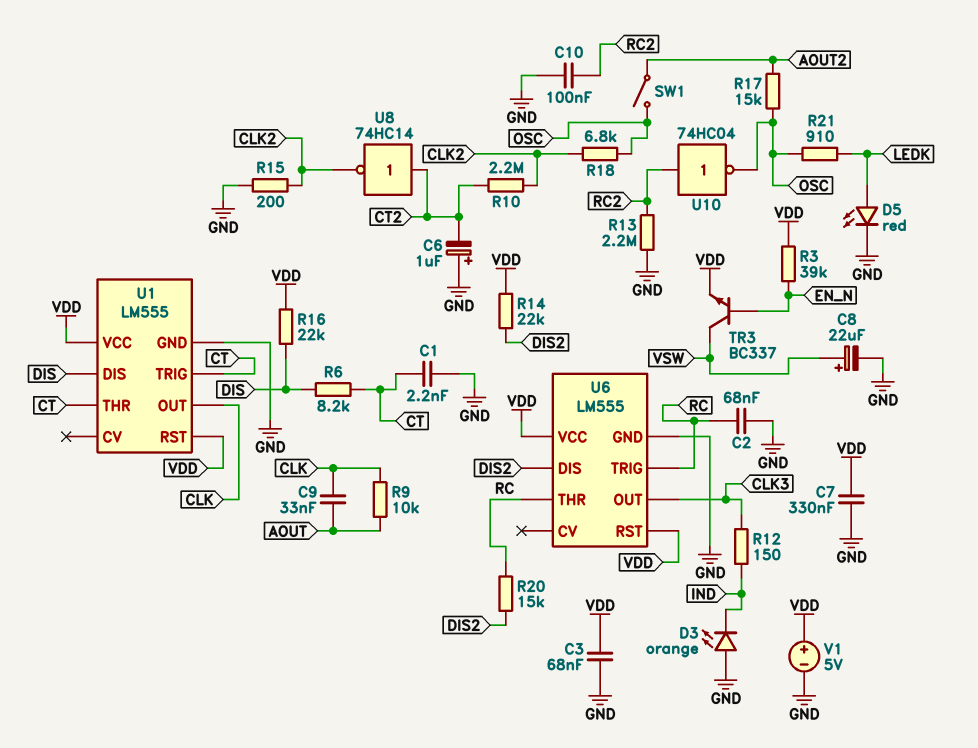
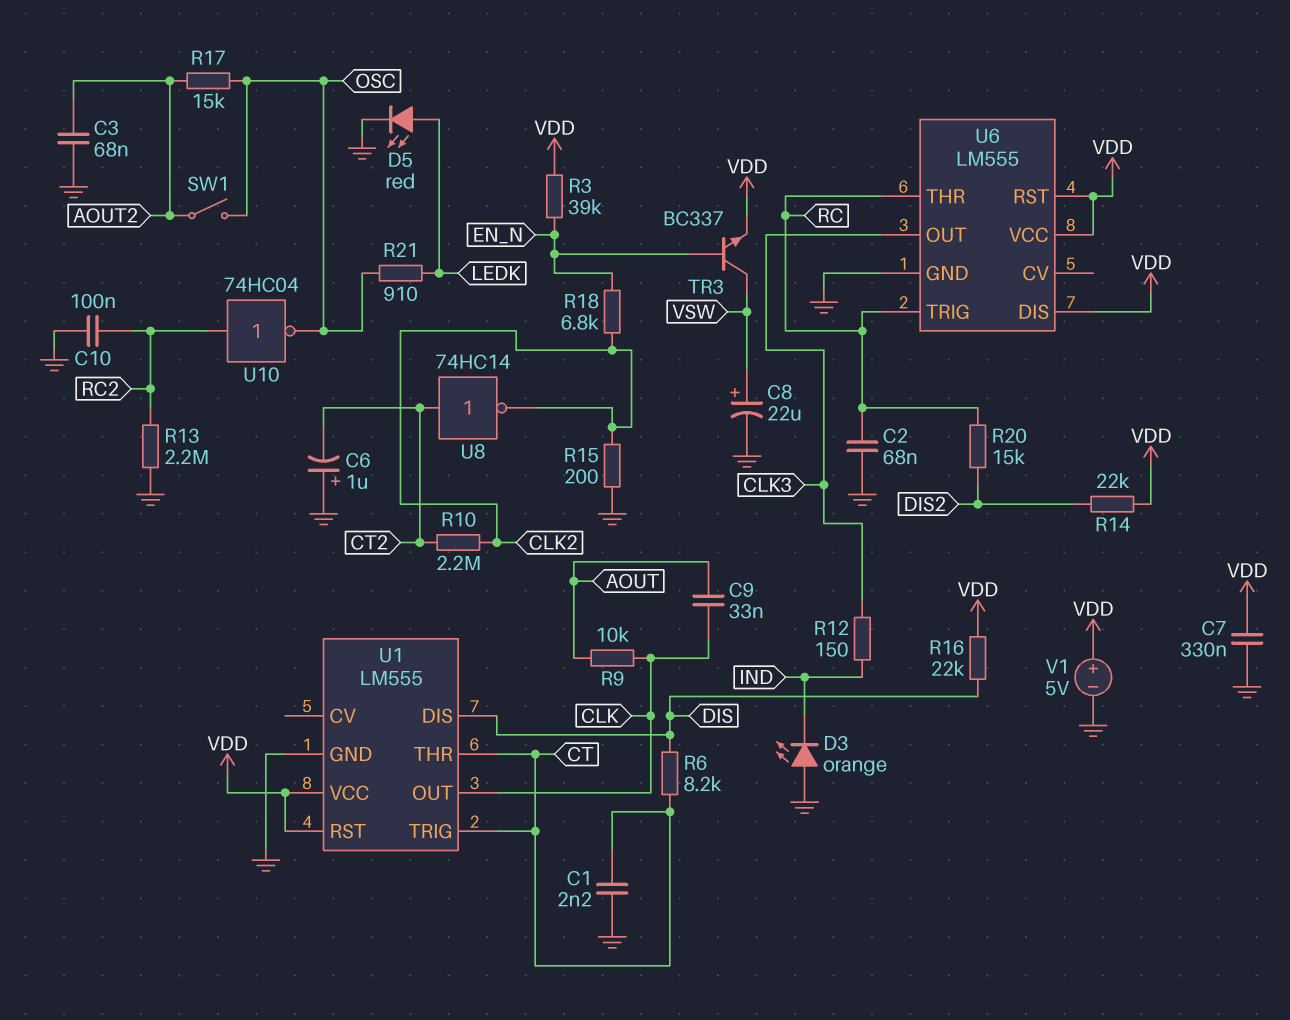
C3: 68nF (GND, VDD) -> 68nF (AOUT2, GND)
R18: 6.8k (CLK2, OSC) -> 6.8k (CLK2, EN_N)
U6 pin DIS: DIS2 -> VDD

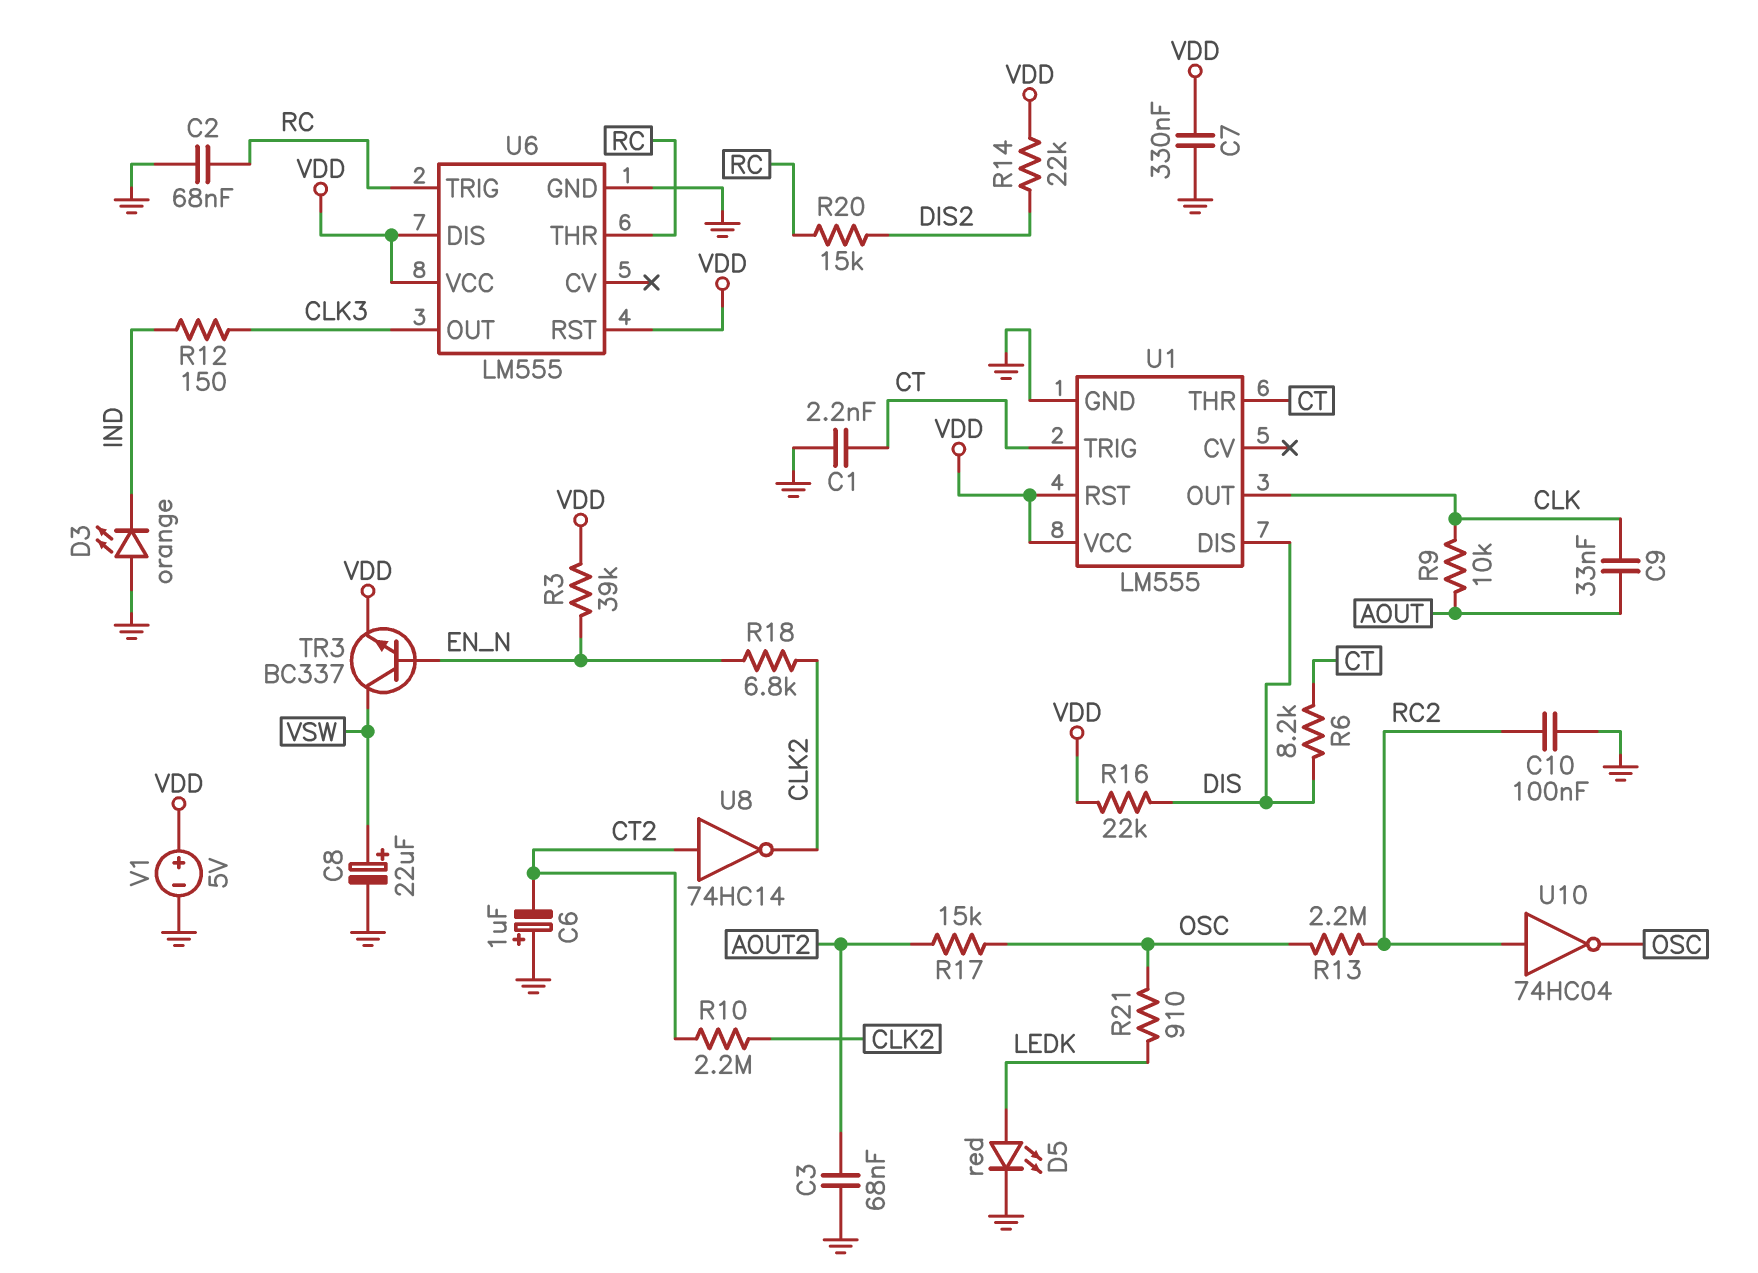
R13: 2.2M (GND, RC2) -> 2.2M (OSC, RC2)
R15: 200 (CLK2, GND) -> none
SW1: switch (AOUT2, OSC) -> none

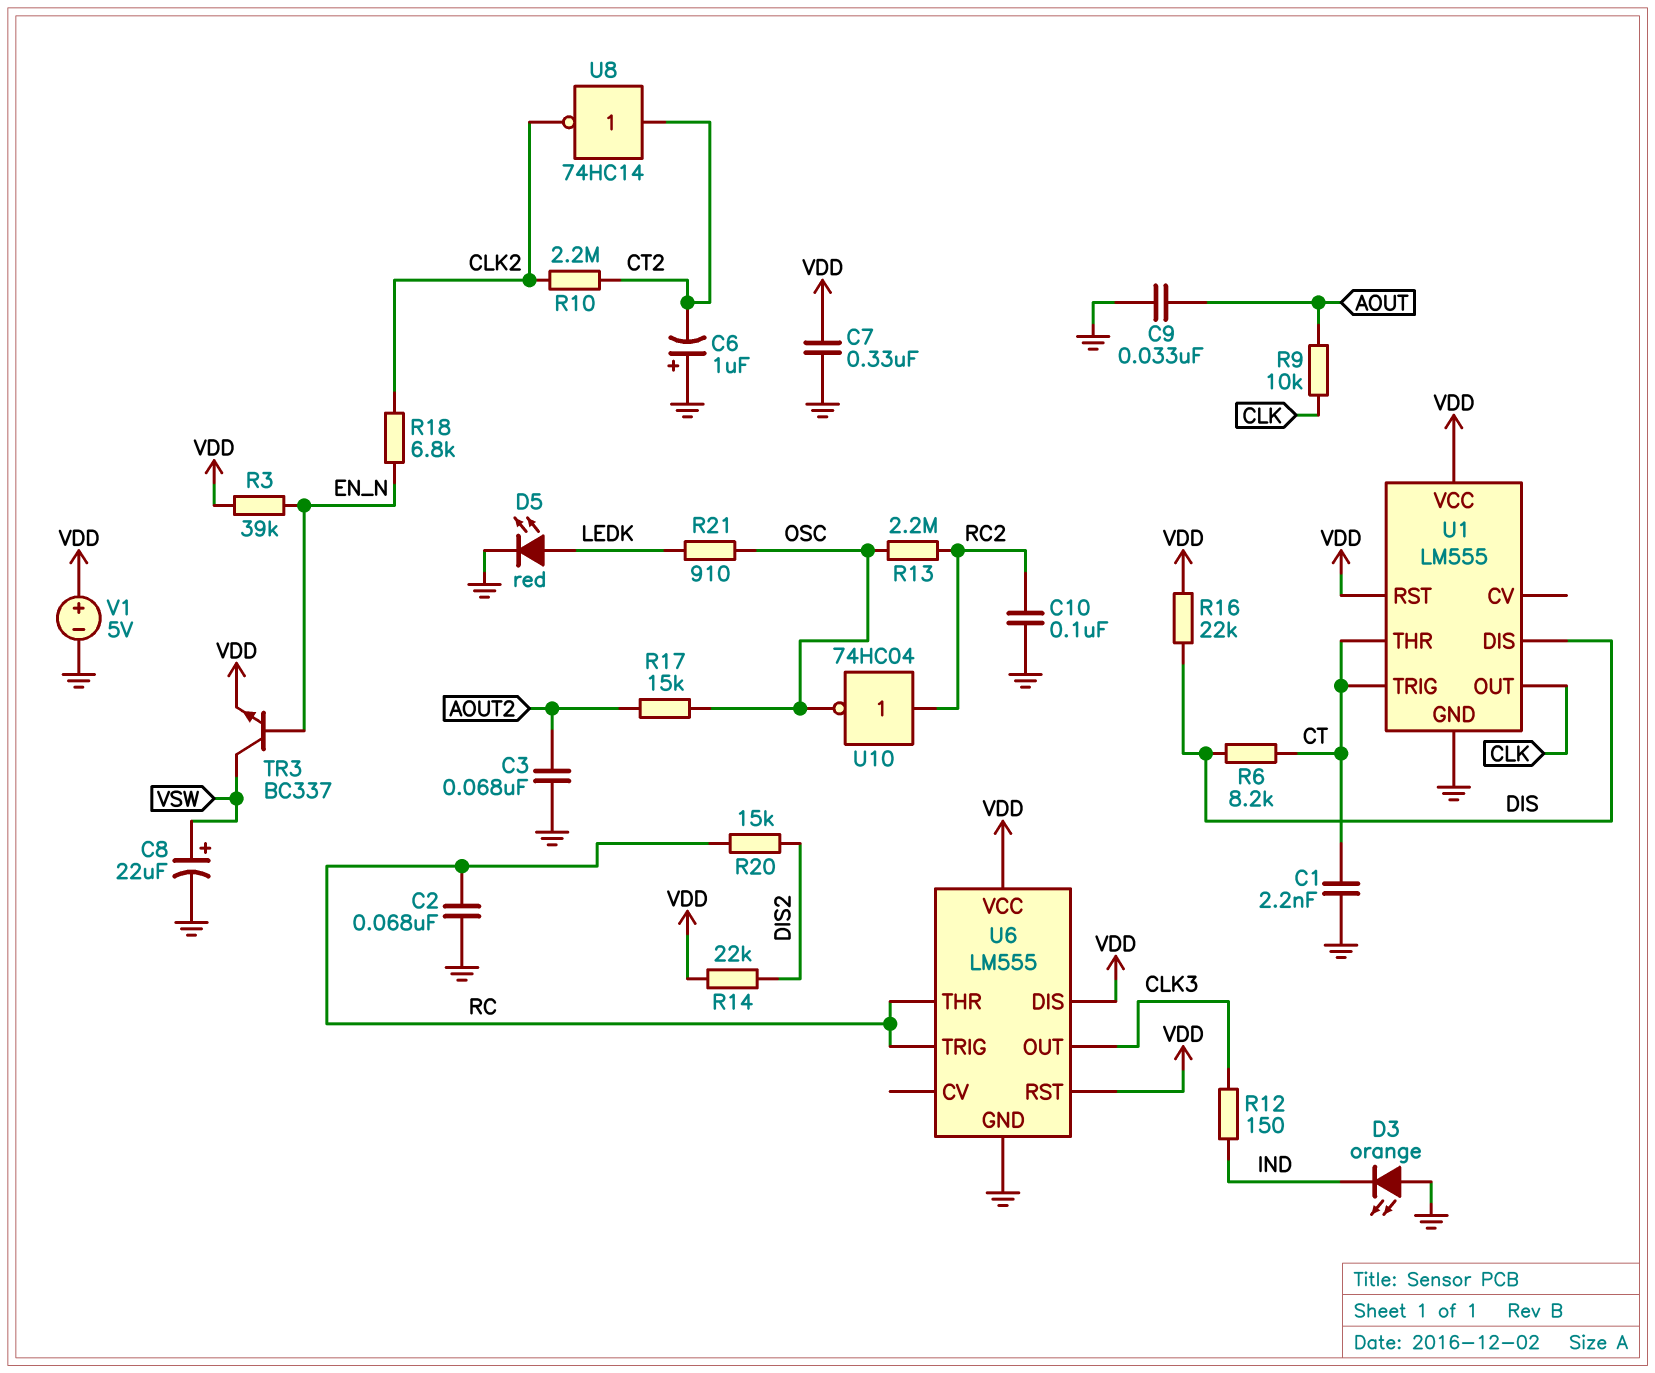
C9: 33nF (AOUT, CLK) -> 33nF (AOUT, GND)

